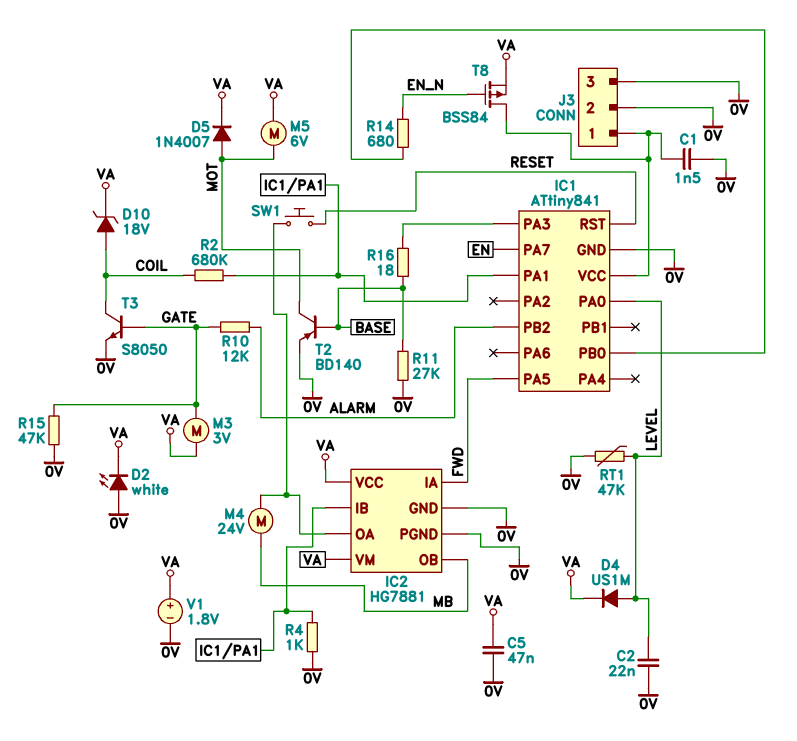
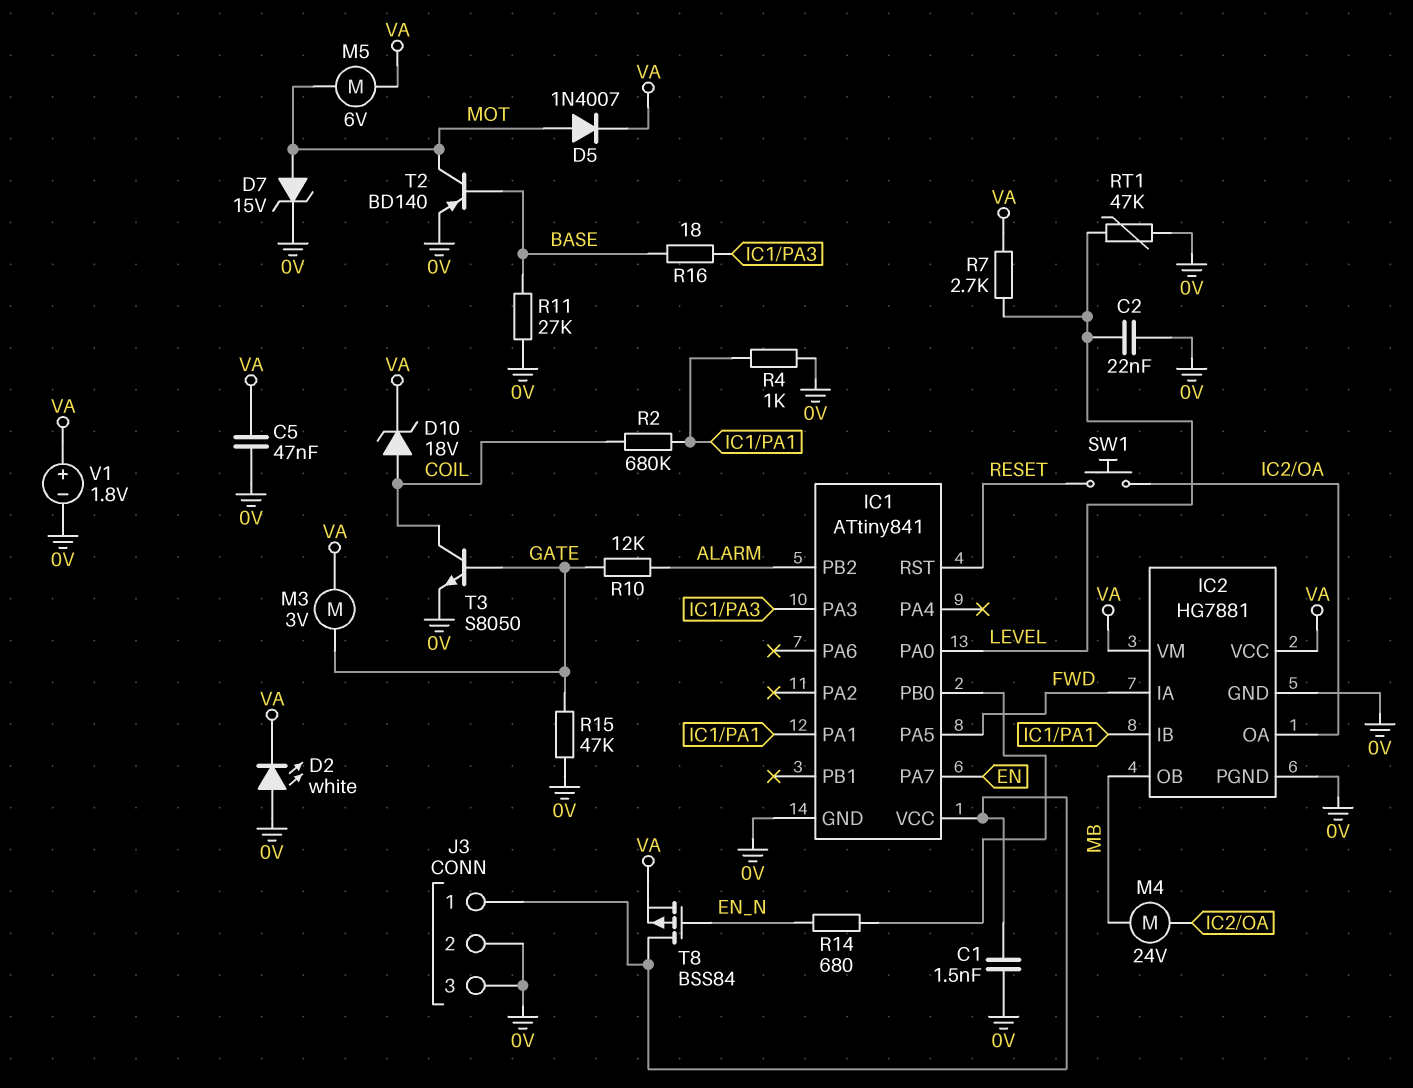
D4: diode US1M (A LEVEL, K VA) -> none
D7: none -> zener 15V (A MOT, K 0V)
R7: none -> 2.7k (LEVEL, VA)

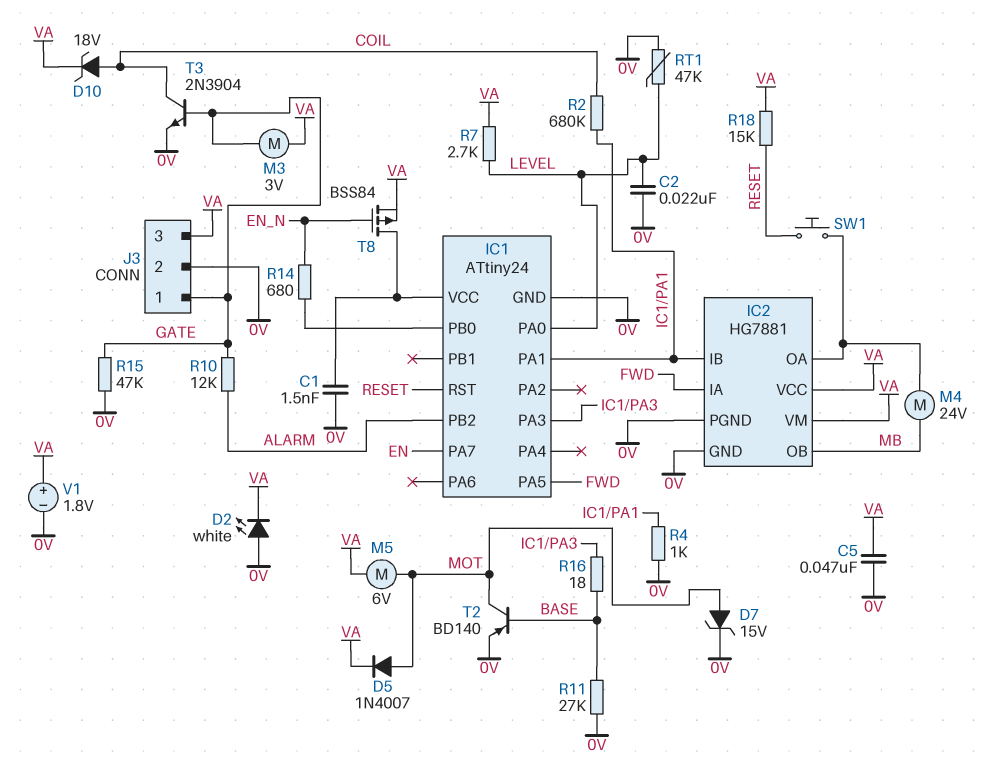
IC1: ATtiny841 -> ATtiny24
J3 pin 1: IC1/VCC -> GATE
J3 pin 3: 0V -> VA
R18: none -> 15k (RESET, VA)
T3: NPN S8050 (B GATE, C COIL, E 0V) -> NPN 2N3904 (B GATE, C COIL, E 0V)

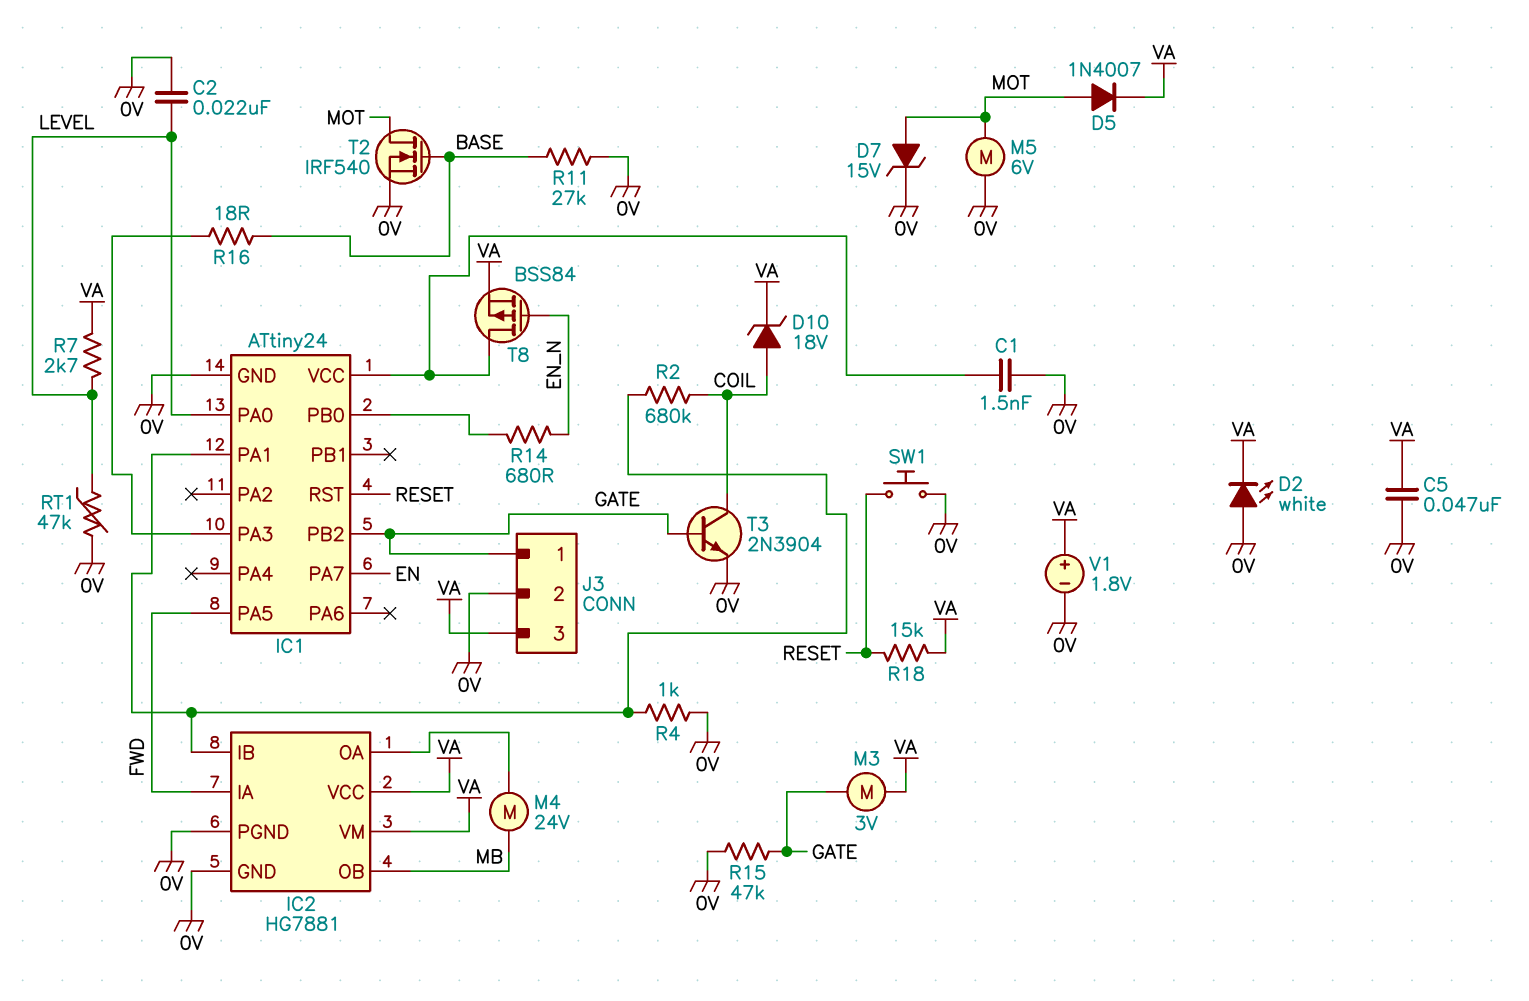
IC1 pin PB2: ALARM -> GATE
M5: motor 6V (MOT, VA) -> motor 6V (0V, MOT)
R10: 12k (ALARM, GATE) -> none
SW1: button (IC2/OA, RESET) -> button (0V, RESET)
T2: PNP BD140 (B BASE, C MOT, E 0V) -> NMOS IRF540 (G BASE, D MOT, S 0V)

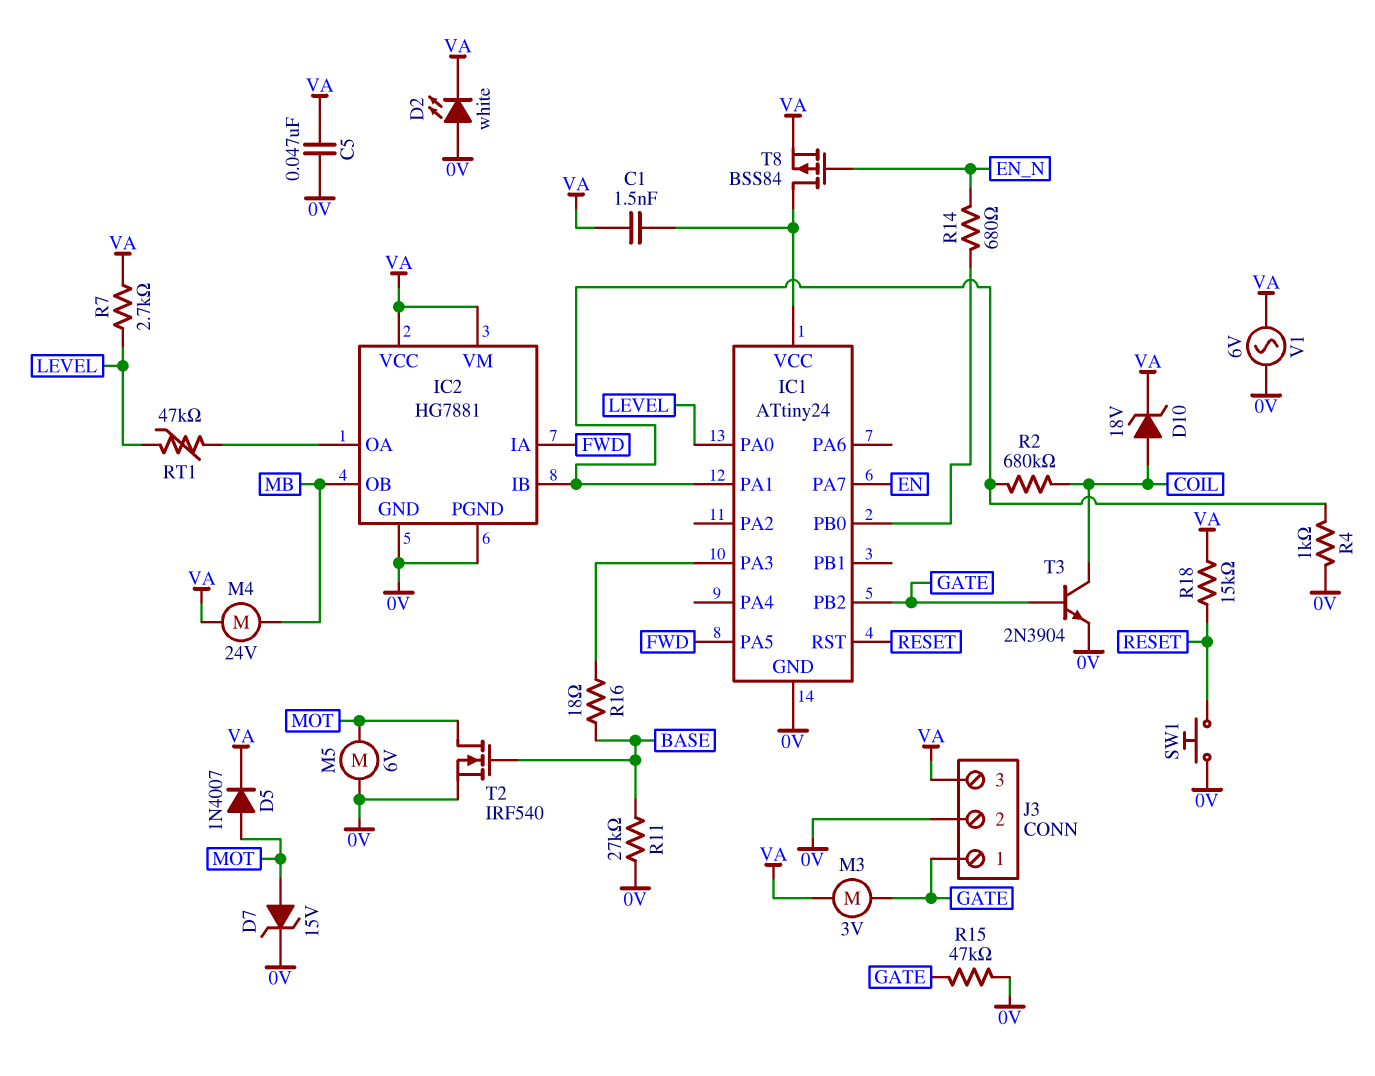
C1: 1.5nF (0V, IC1/VCC) -> 1.5nF (IC1/VCC, VA)
C2: 22nF (0V, LEVEL) -> none
M4: motor 24V (IC2/OA, MB) -> motor 24V (MB, VA)
RT1: 47k (0V, LEVEL) -> 47k (IC2/OA, LEVEL)
V1: 1.8V (plus VA, minus 0V) -> AC 6V (0V, VA)

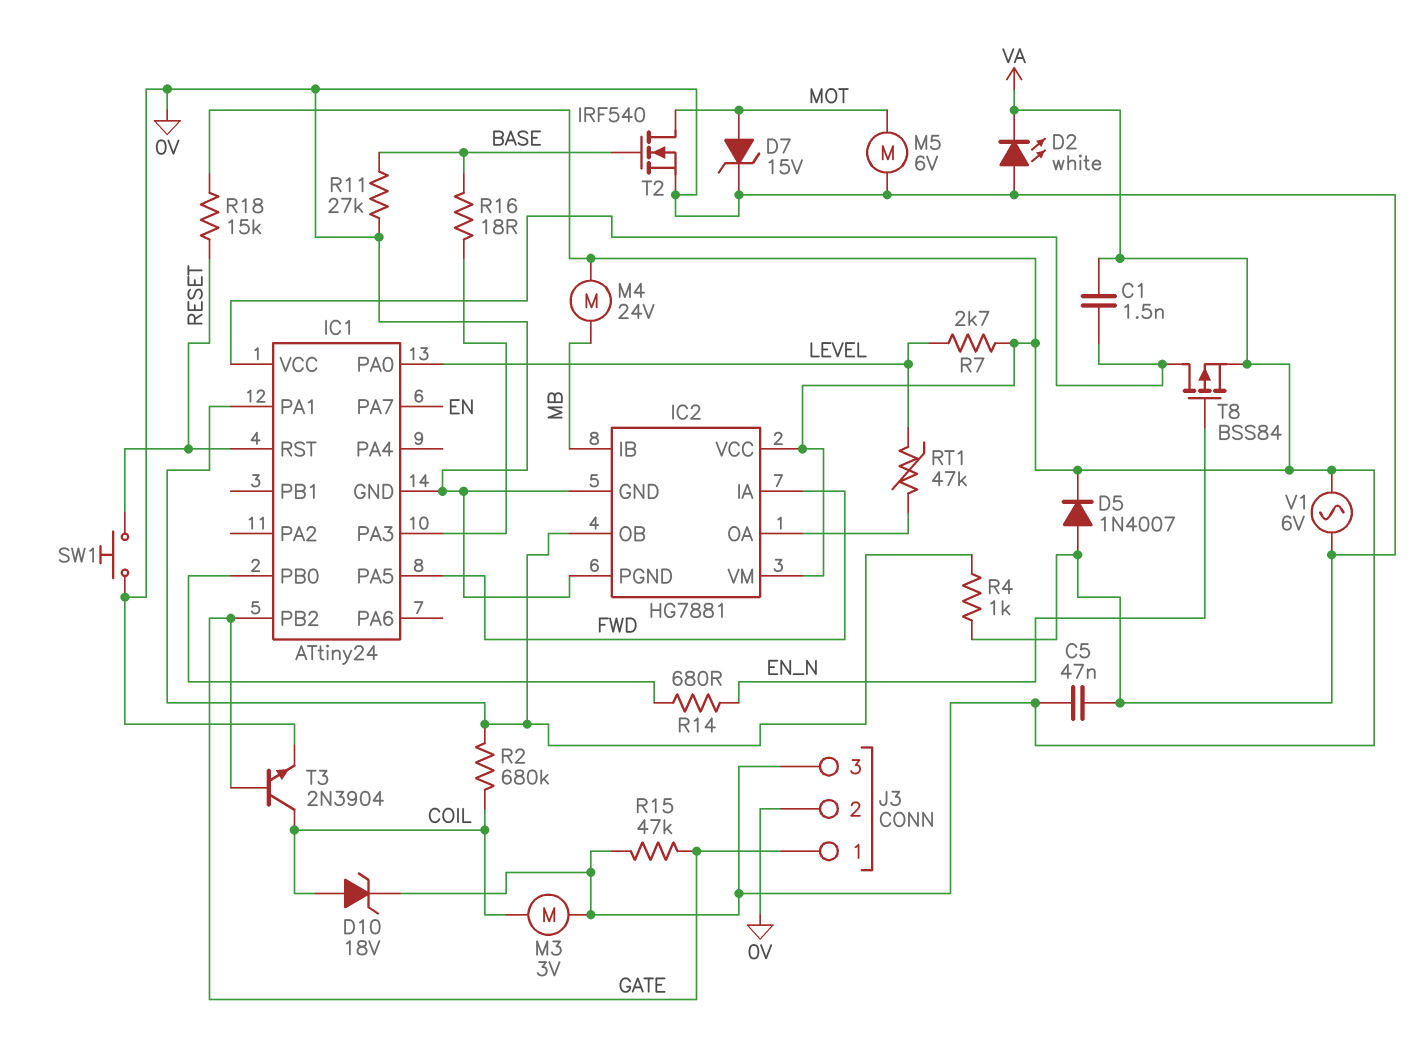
D5: diode 1N4007 (A MOT, K VA) -> diode 1N4007 (A 0V, K VA)
IC2 pin IB: IC1/PA1 -> MB
IC2 pin OB: MB -> IC1/PA1
M3: motor 3V (GATE, VA) -> motor 3V (COIL, VA)
R15: 47k (0V, GATE) -> 47k (GATE, VA)

